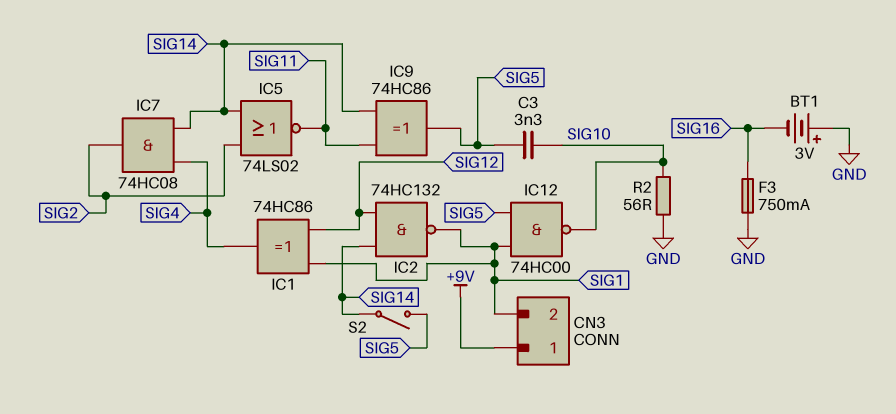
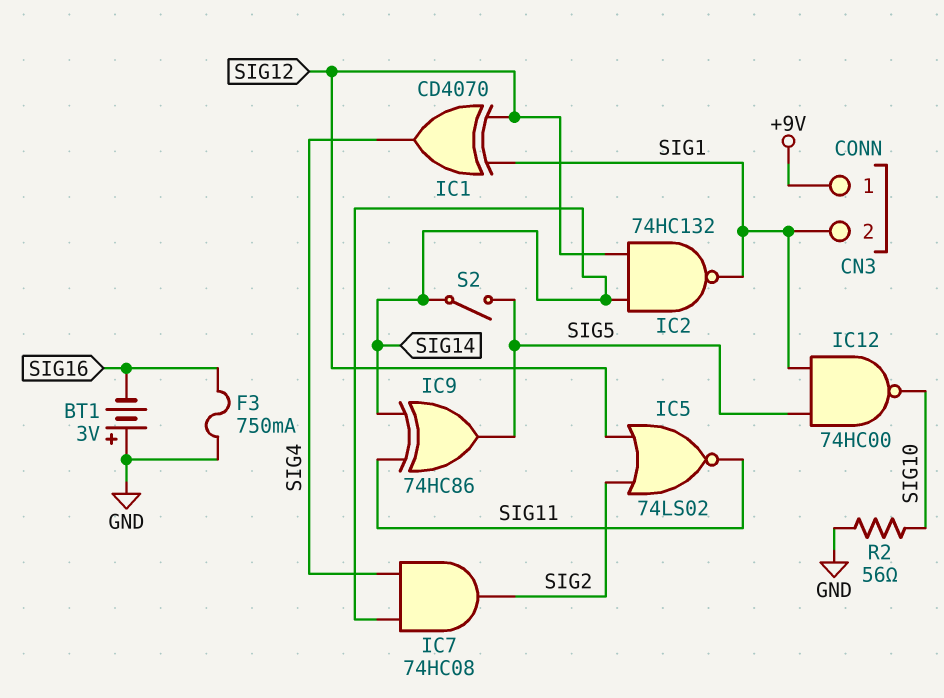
C3: 3.3nF (SIG5, SIG10) -> none
IC1: XOR 74HC86 (in SIG1, in SIG12, out SIG4) -> XOR CD4070 (in SIG1, in SIG12, out SIG4)
IC5: NOR 74LS02 (in SIG2, in SIG14, out SIG11) -> NOR 74LS02 (in SIG2, in SIG12, out SIG11)

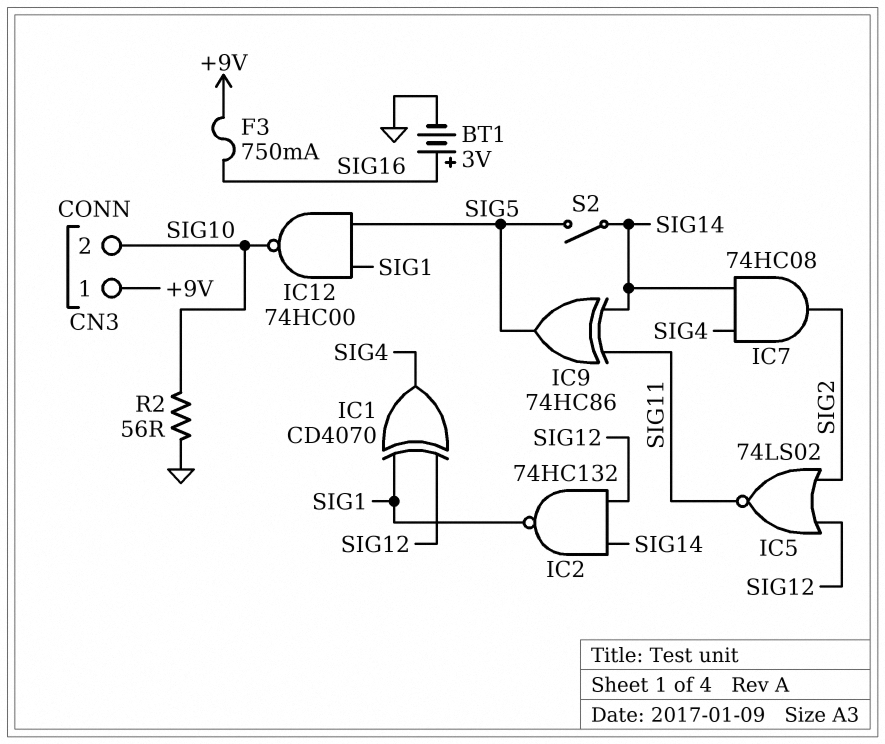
BT1: 3V (plus GND, minus SIG16) -> 3V (plus SIG16, minus GND)
CN3 pin 2: SIG1 -> SIG10
F3: 750mA (GND, SIG16) -> 750mA (+9V, SIG16)

